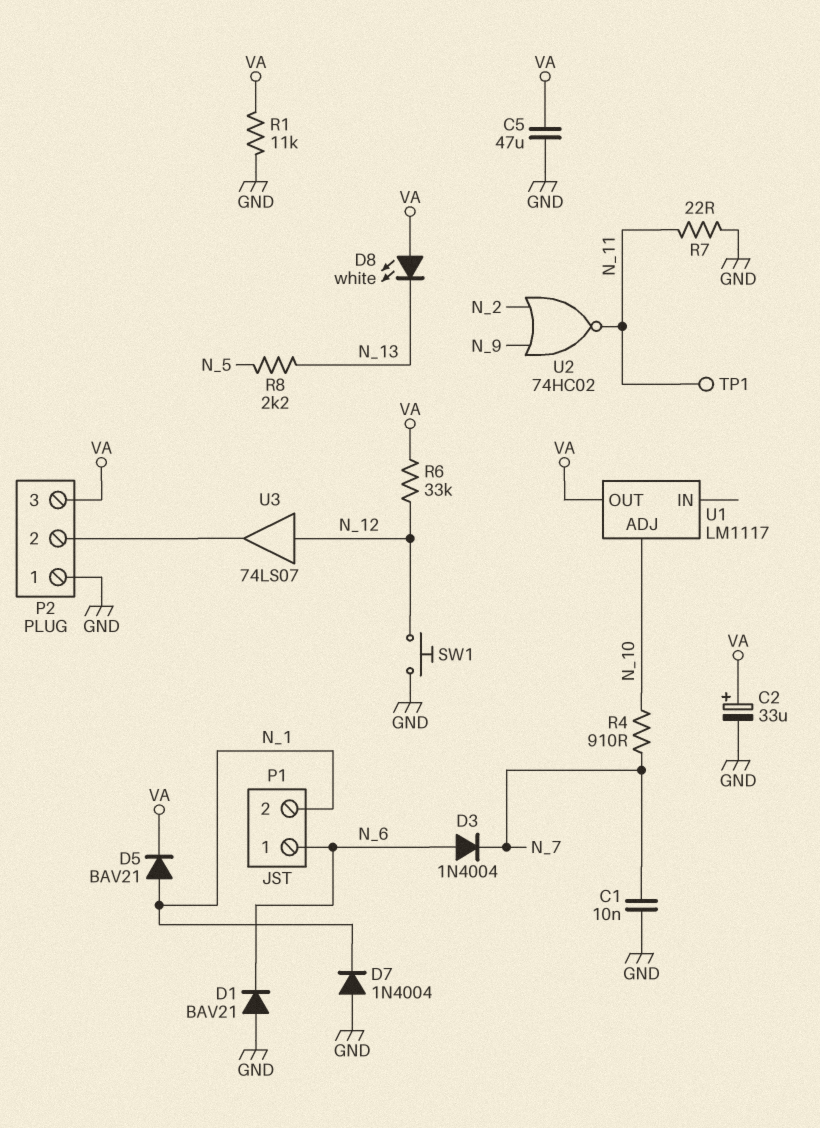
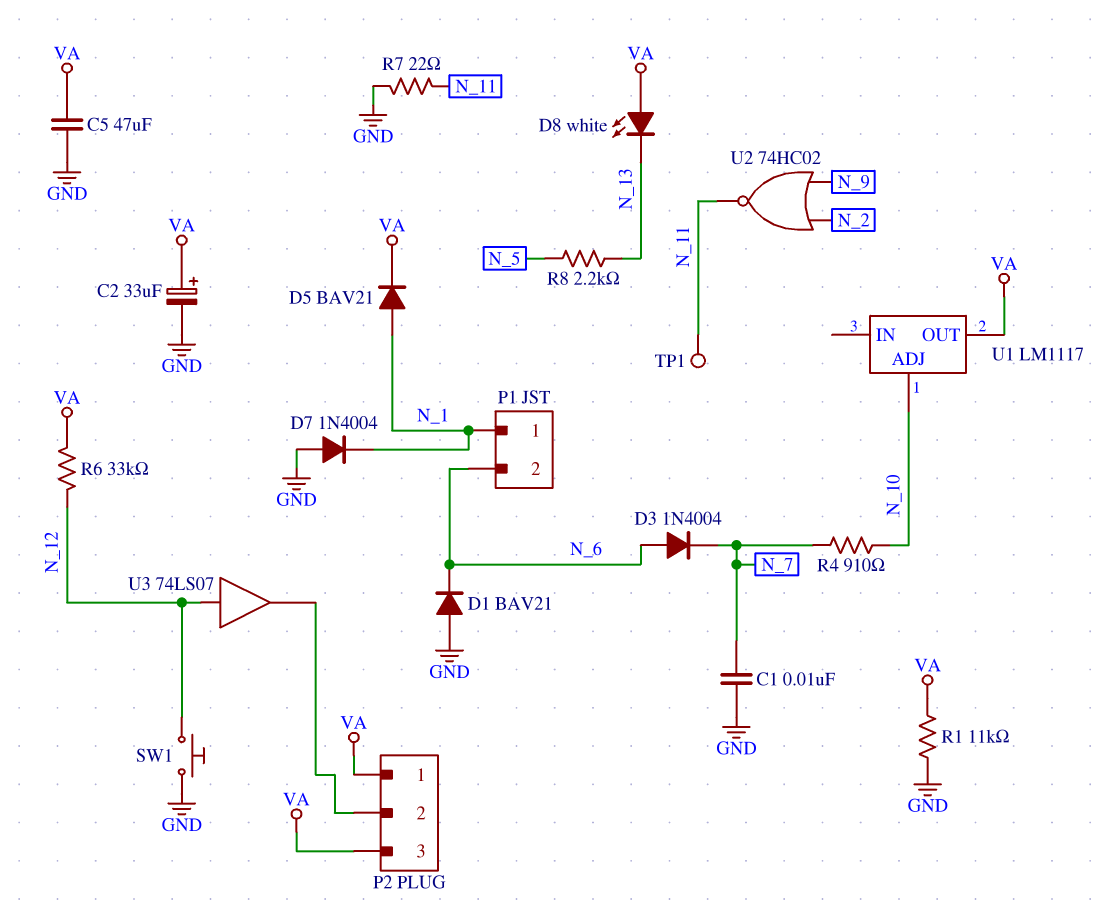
P1 pin 1: N_6 -> N_1
P1 pin 2: N_1 -> N_6
P2 pin 1: GND -> VA

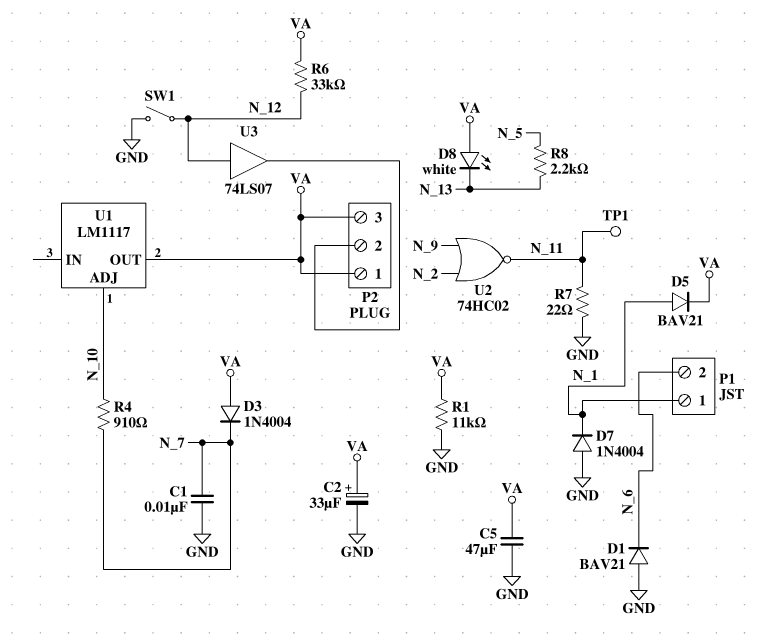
D3: diode 1N4004 (A N_6, K N_7) -> diode 1N4004 (A VA, K N_7)
SW1: button (GND, N_12) -> switch (GND, N_12)

